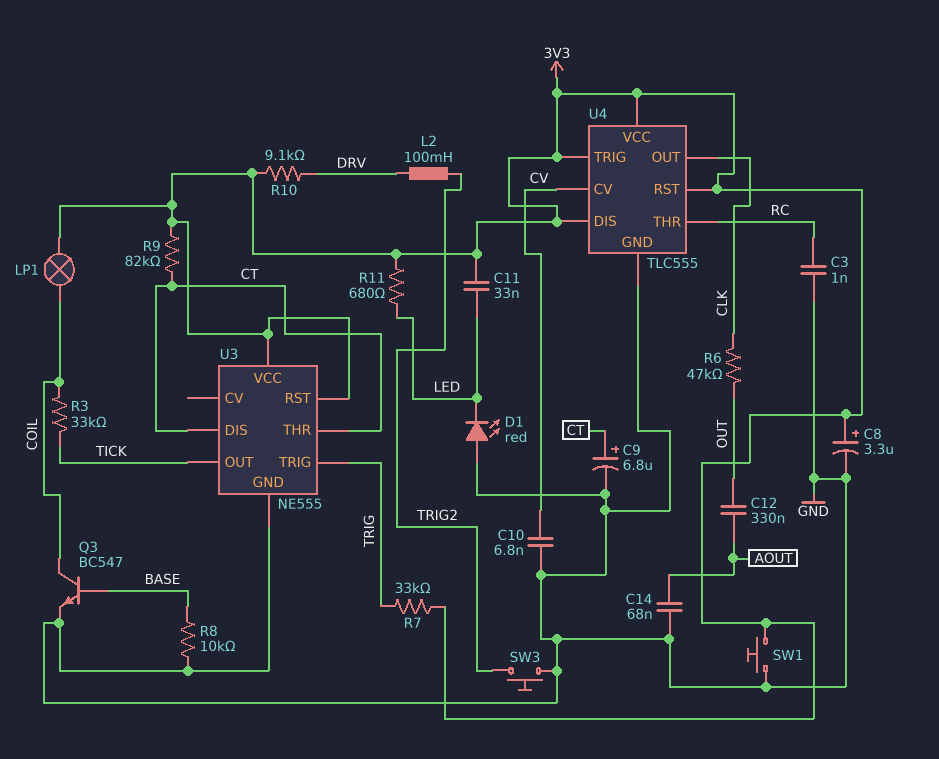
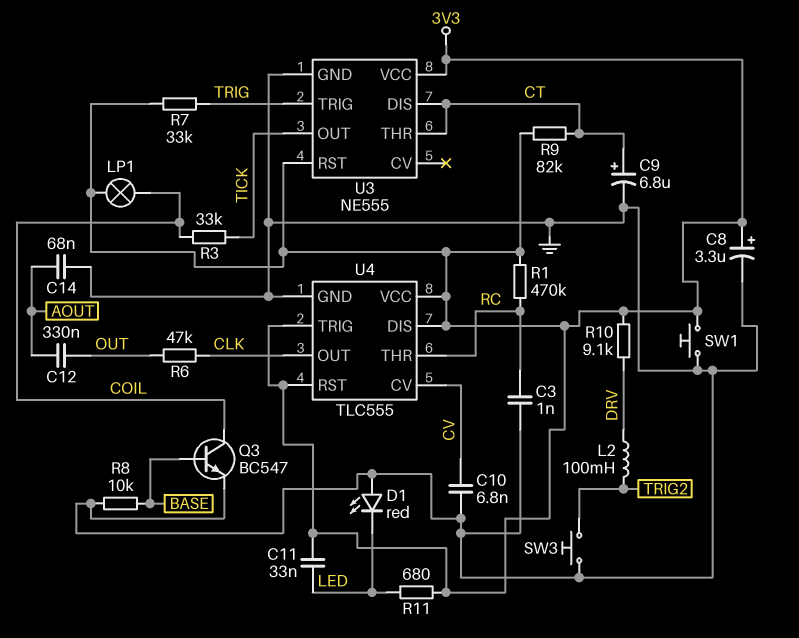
R1: none -> 470k (3V3, RC)

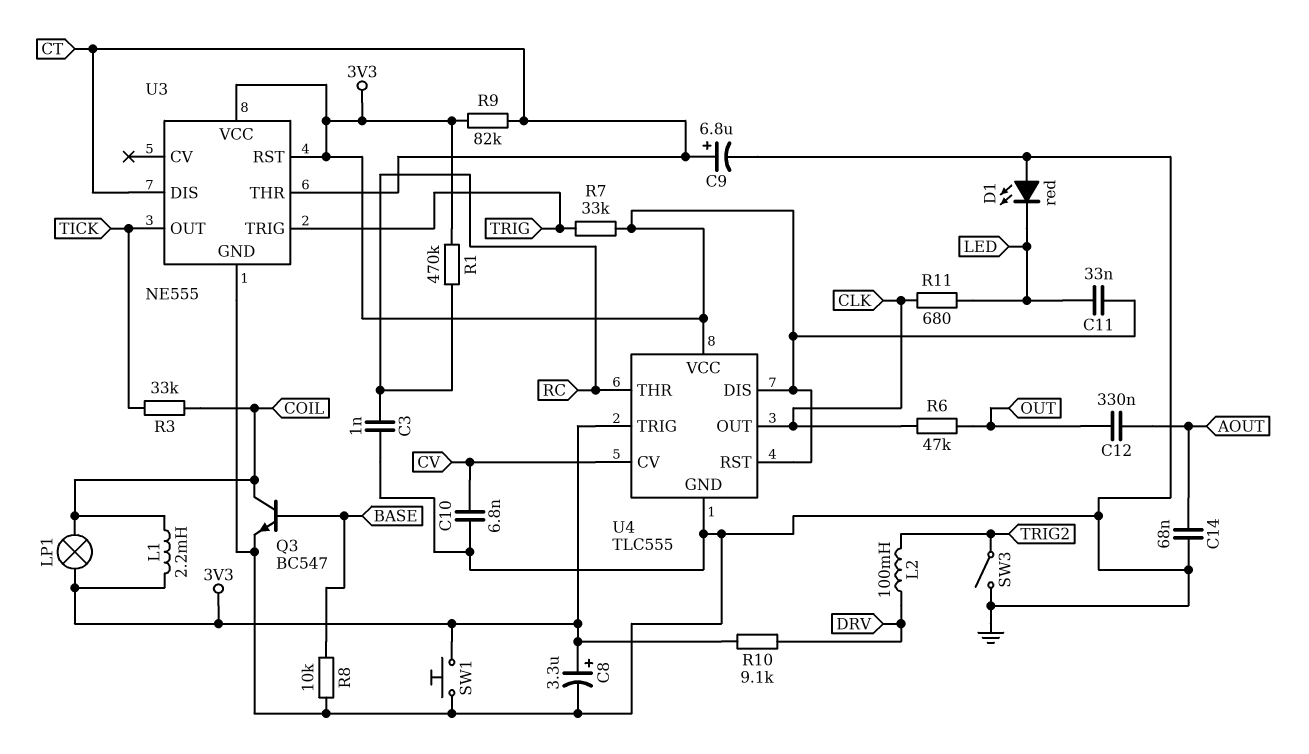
L1: none -> 2.2mH (3V3, COIL)
R11: 680 (3V3, LED) -> 680 (CLK, LED)
SW3: button (GND, TRIG2) -> switch (GND, TRIG2)

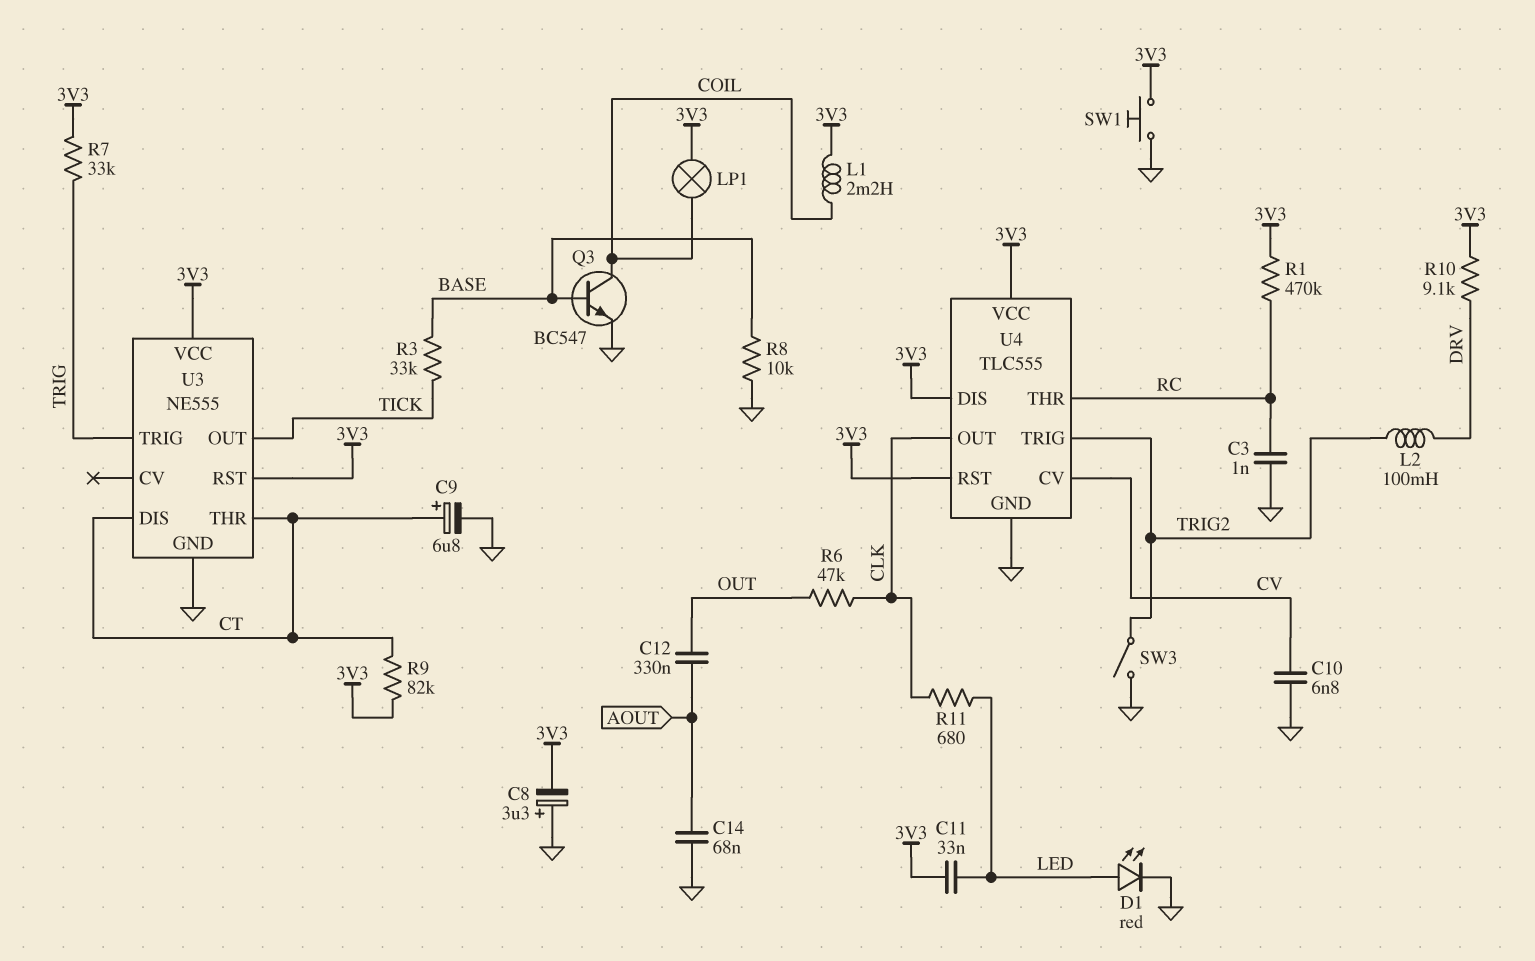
C8: 3.3uF (plus 3V3, minus GND) -> 3.3uF (plus GND, minus 3V3)
D1: LED red (A GND, K LED) -> LED red (A LED, K GND)
R3: 33k (COIL, TICK) -> 33k (BASE, TICK)
U4 pin TRIG: 3V3 -> TRIG2

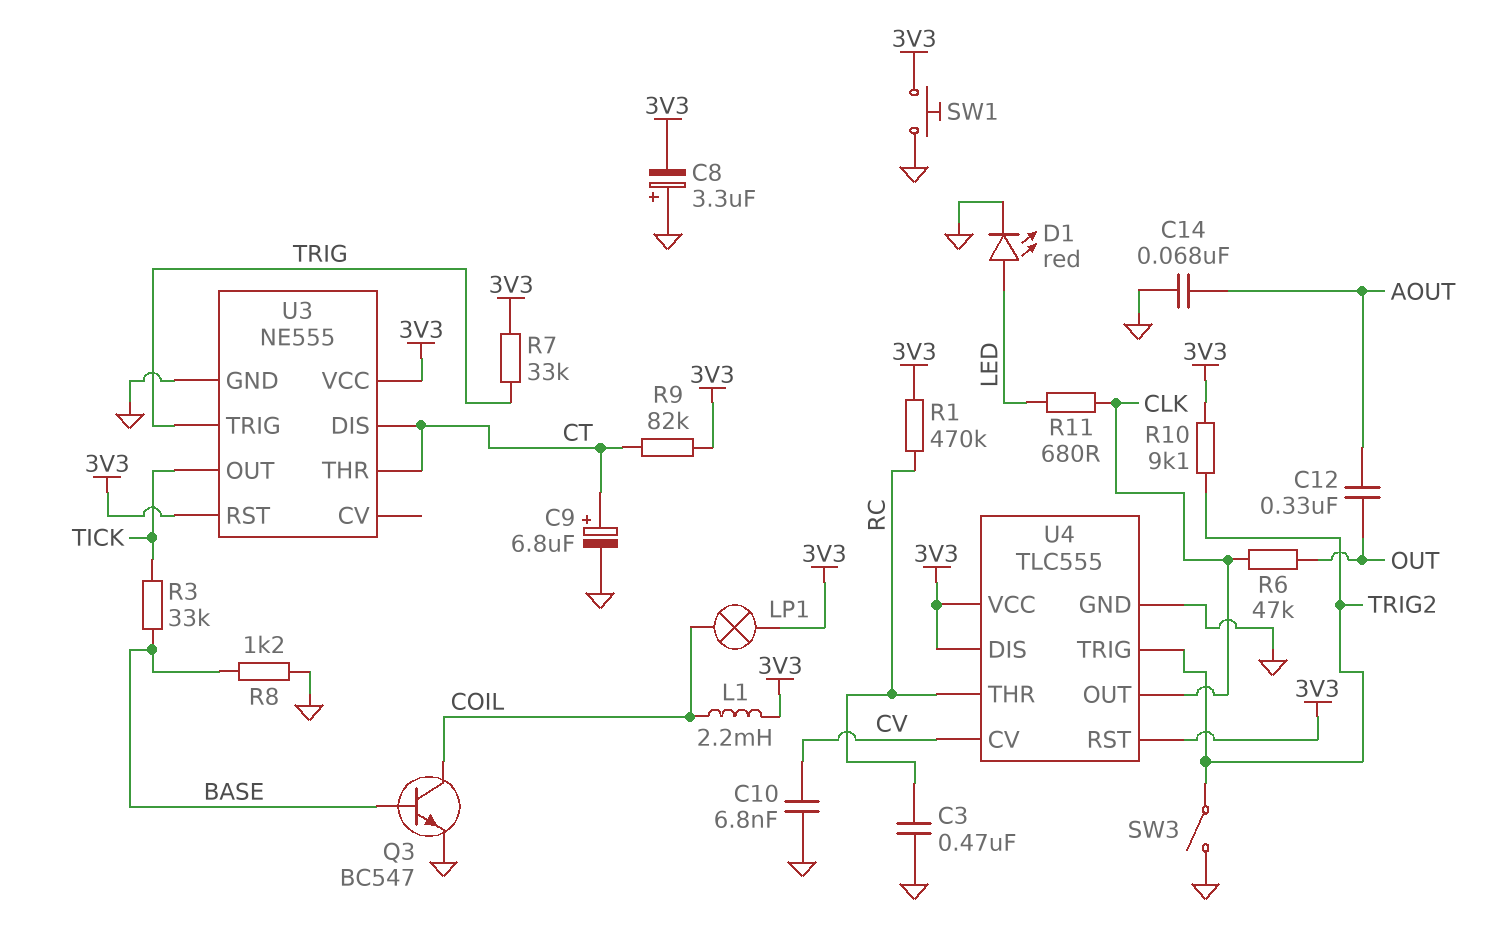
C3: 1nF (GND, RC) -> 470nF (GND, RC)
C11: 33nF (3V3, LED) -> none
L2: 100mH (DRV, TRIG2) -> none
R8: 10k (BASE, GND) -> 1.2k (BASE, GND)
R10: 9.1k (3V3, DRV) -> 9.1k (3V3, TRIG2)

